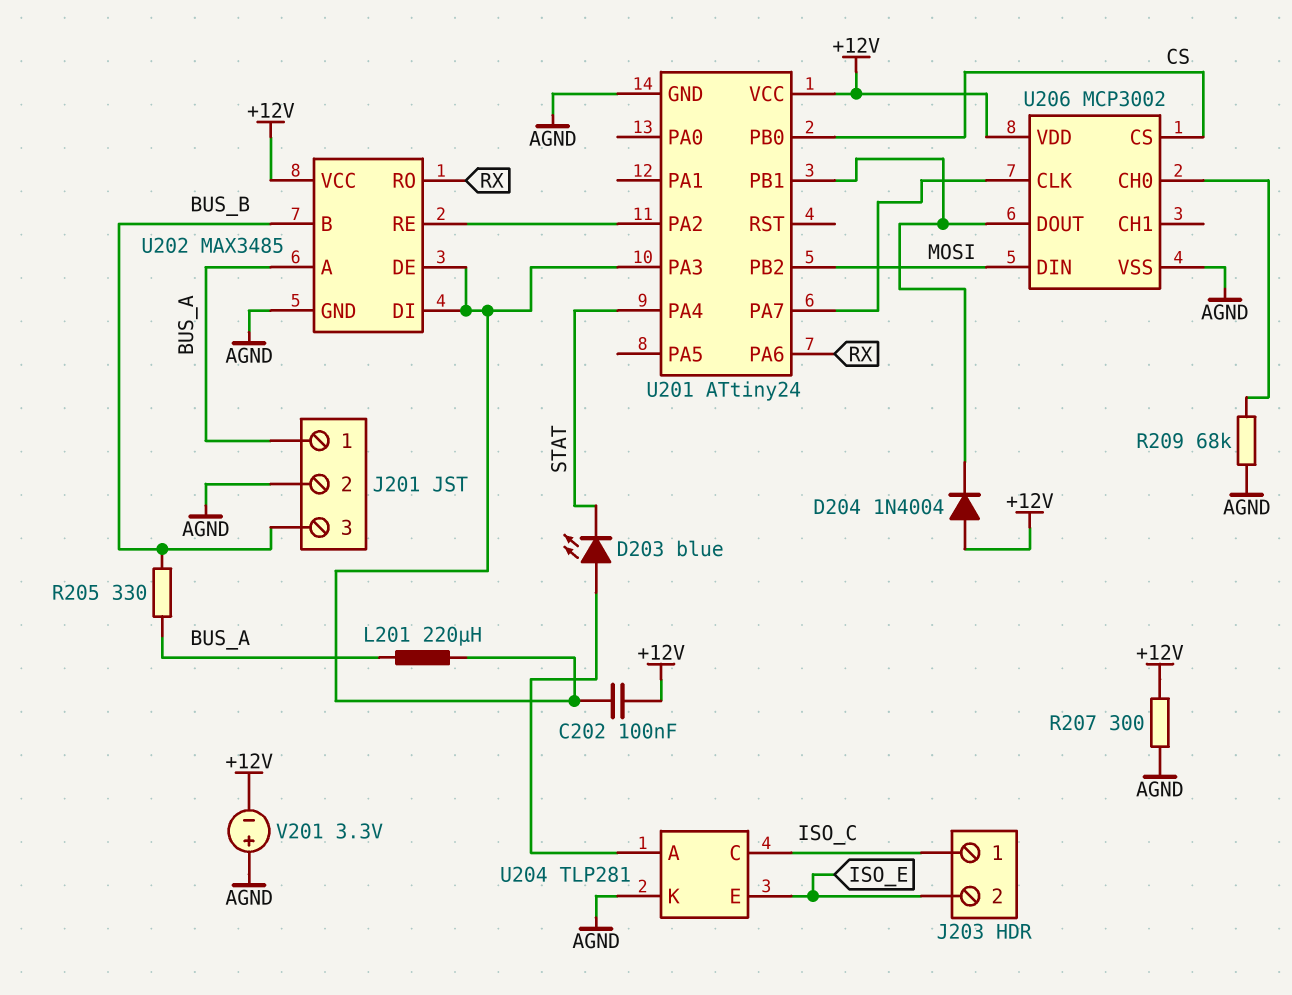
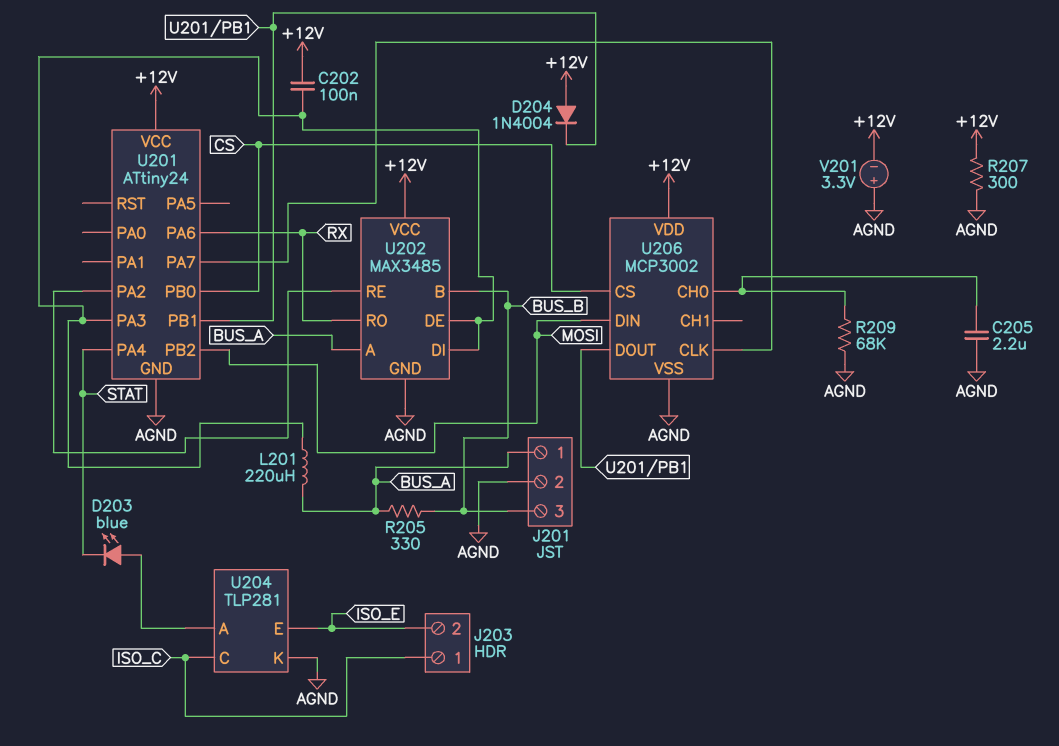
C205: none -> 2.2uF (AGND, U206/CH0)

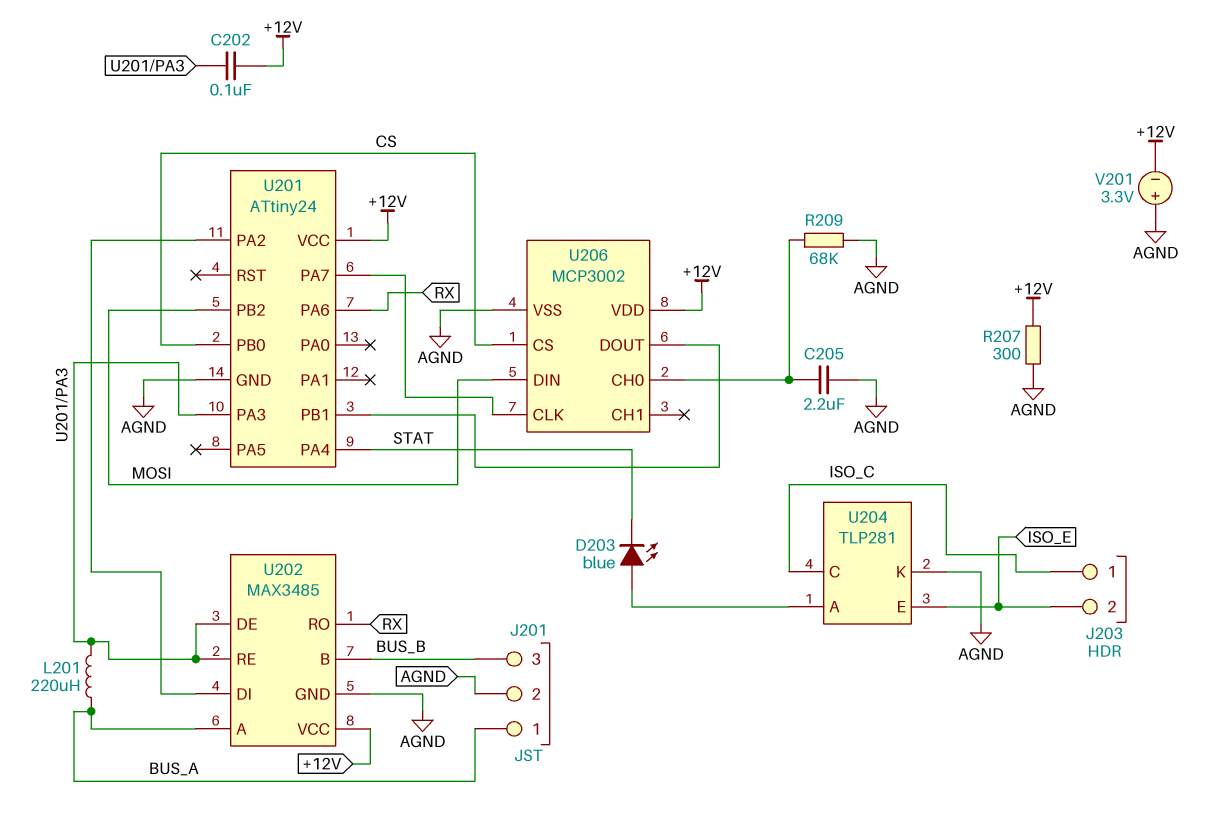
D204: diode 1N4004 (A +12V, K U201/PB1) -> none
R205: 330 (BUS_A, BUS_B) -> none
U202 pin DI: U201/PA3 -> U201/PA2
U202 pin RE: U201/PA2 -> U201/PA3

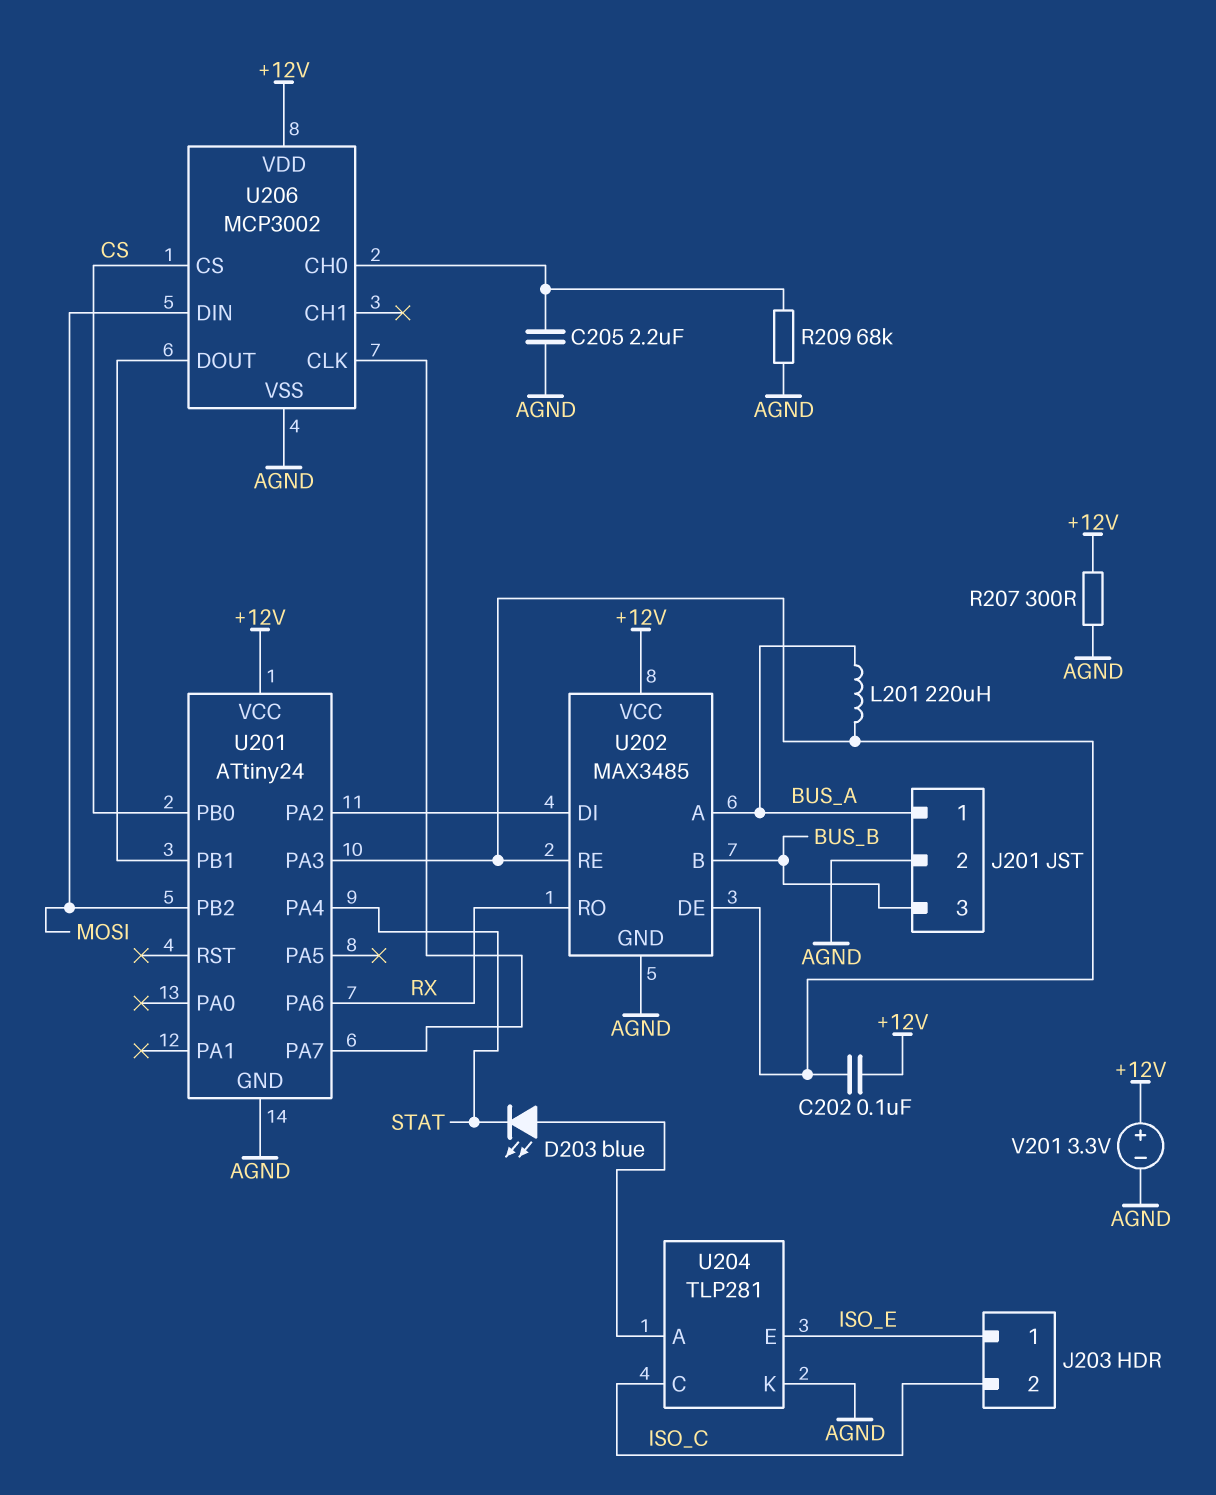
J203 pin 1: ISO_C -> ISO_E
J203 pin 2: ISO_E -> ISO_C
V201: 3.3V (plus AGND, minus +12V) -> 3.3V (plus +12V, minus AGND)

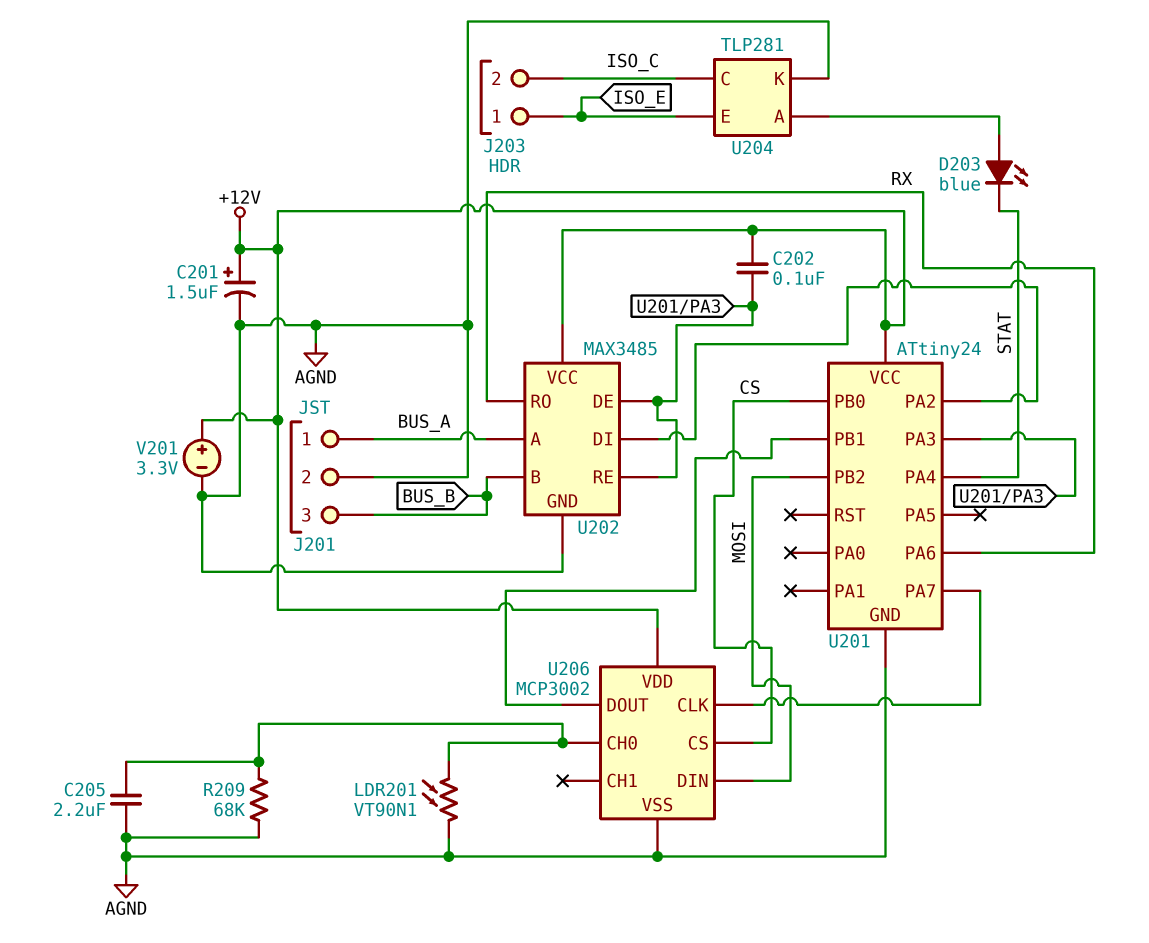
C201: none -> 1.5uF (plus +12V, minus AGND)
L201: 220uH (BUS_A, U201/PA3) -> none
LDR201: none -> VT90N1 (AGND, U206/CH0)
R207: 300 (+12V, AGND) -> none

